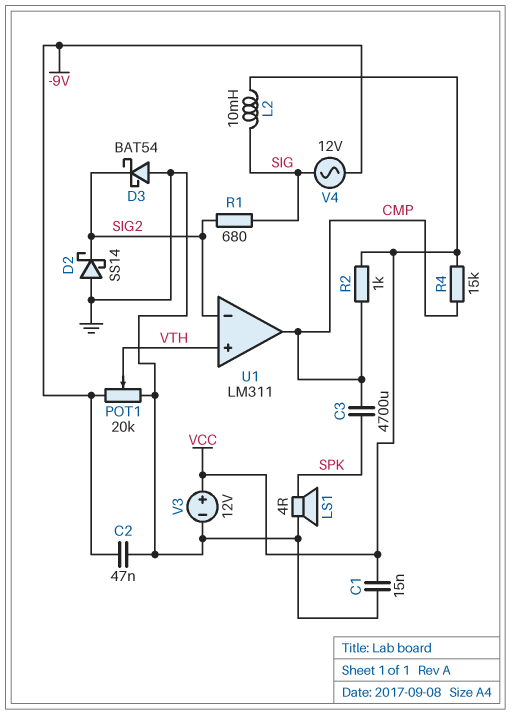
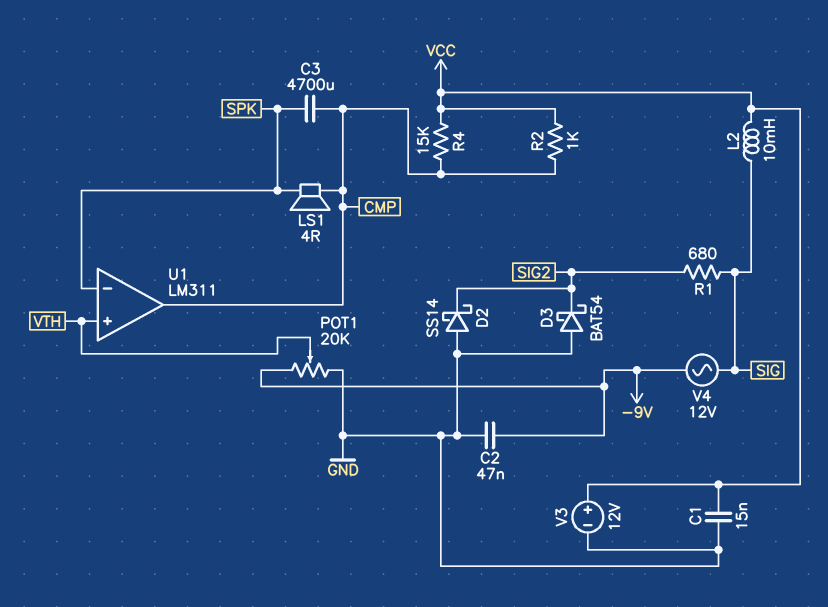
LS1: speaker 4R (GND, SPK) -> speaker 4R (CMP, SPK)
U1 pin in-: SIG2 -> SPK

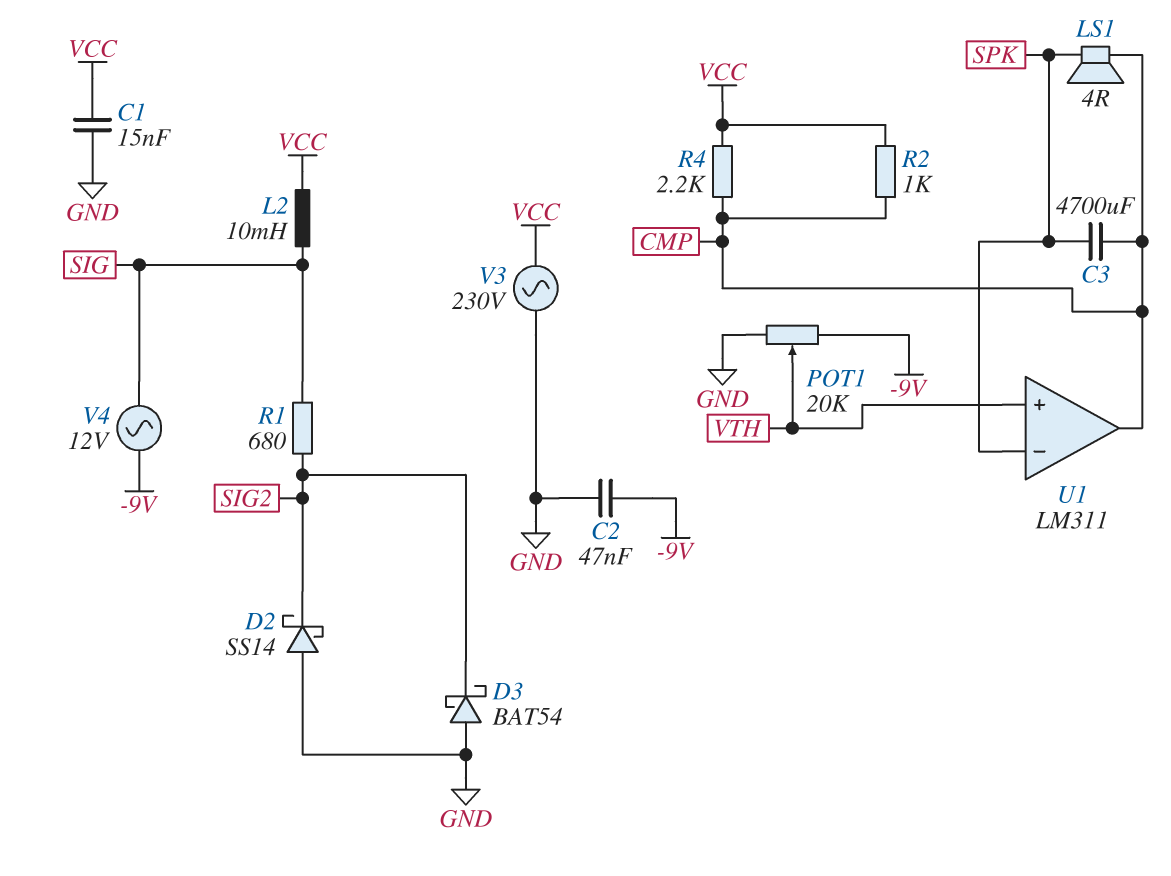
R4: 15k (CMP, VCC) -> 2.2k (CMP, VCC)
V3: 12V (plus VCC, minus GND) -> AC 230V (GND, VCC)

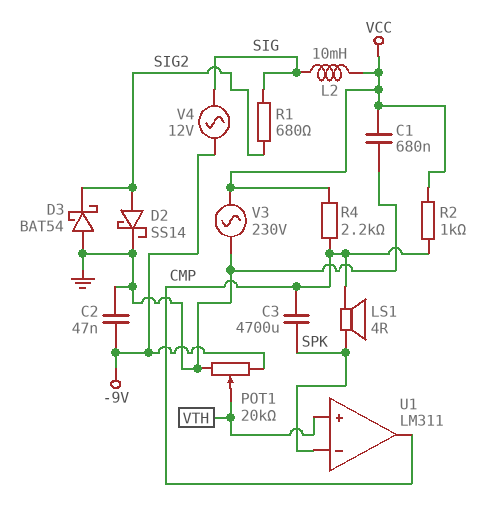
C1: 15nF (GND, VCC) -> 680nF (GND, VCC)
D2: schottky SS14 (A GND, K SIG2) -> schottky SS14 (A SIG2, K GND)

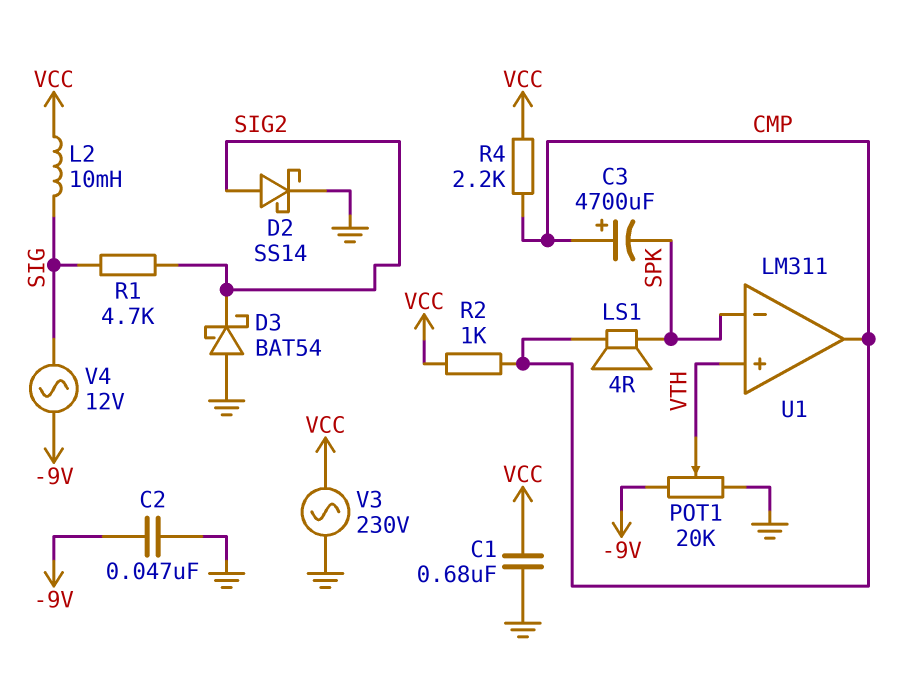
C3: 4700uF (CMP, SPK) -> 4700uF (plus CMP, minus SPK)
R1: 680 (SIG, SIG2) -> 4.7k (SIG, SIG2)

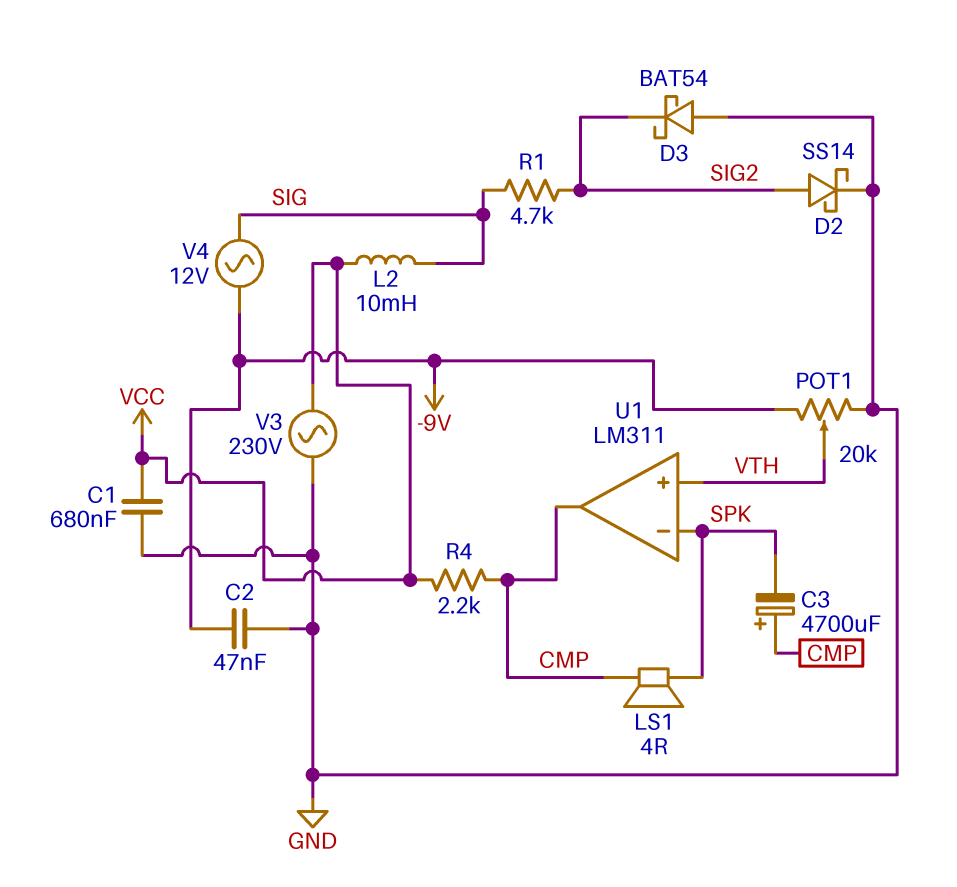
R2: 1k (CMP, VCC) -> none

